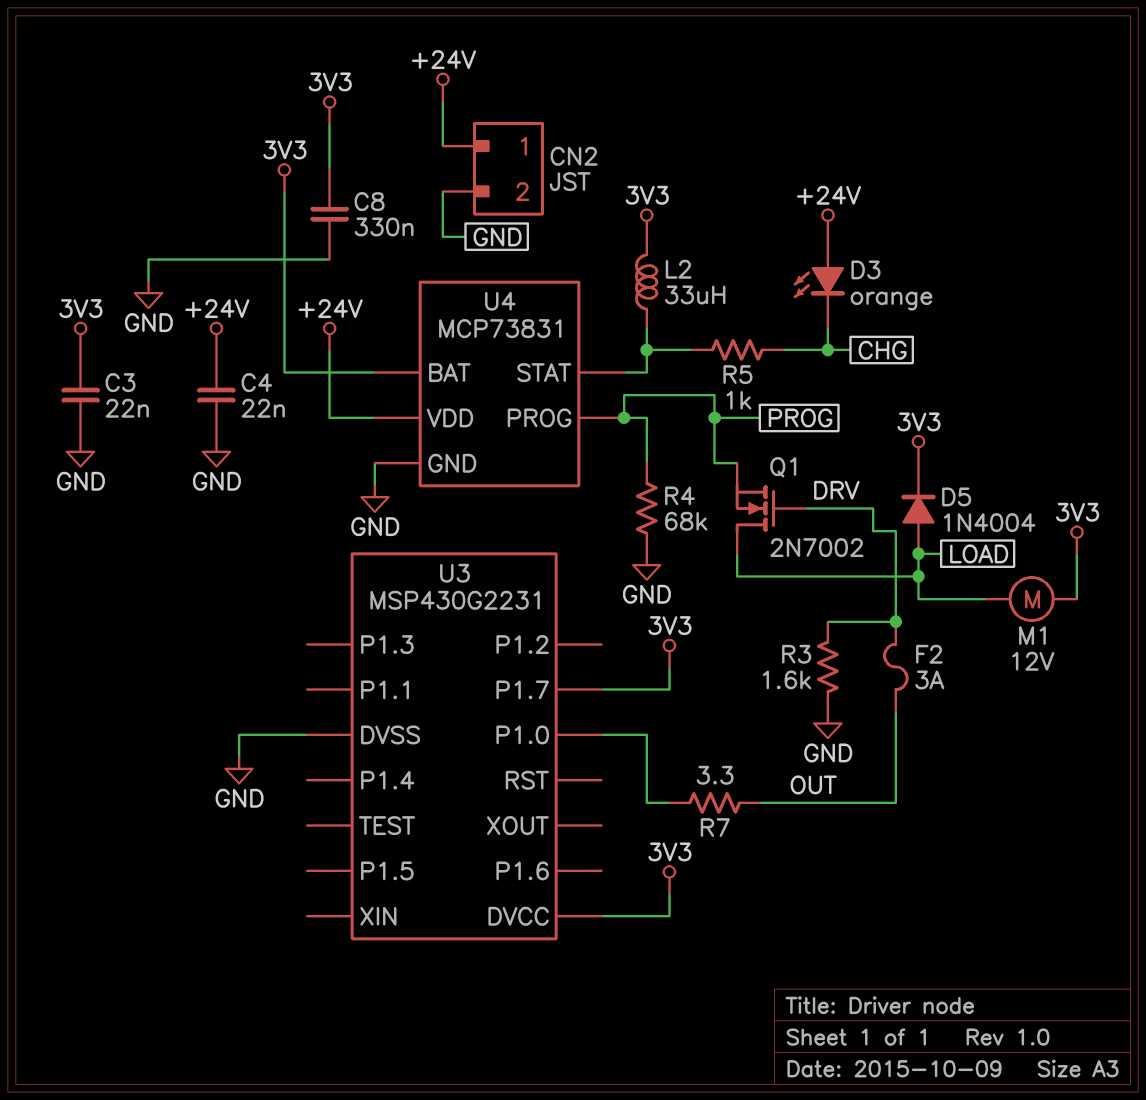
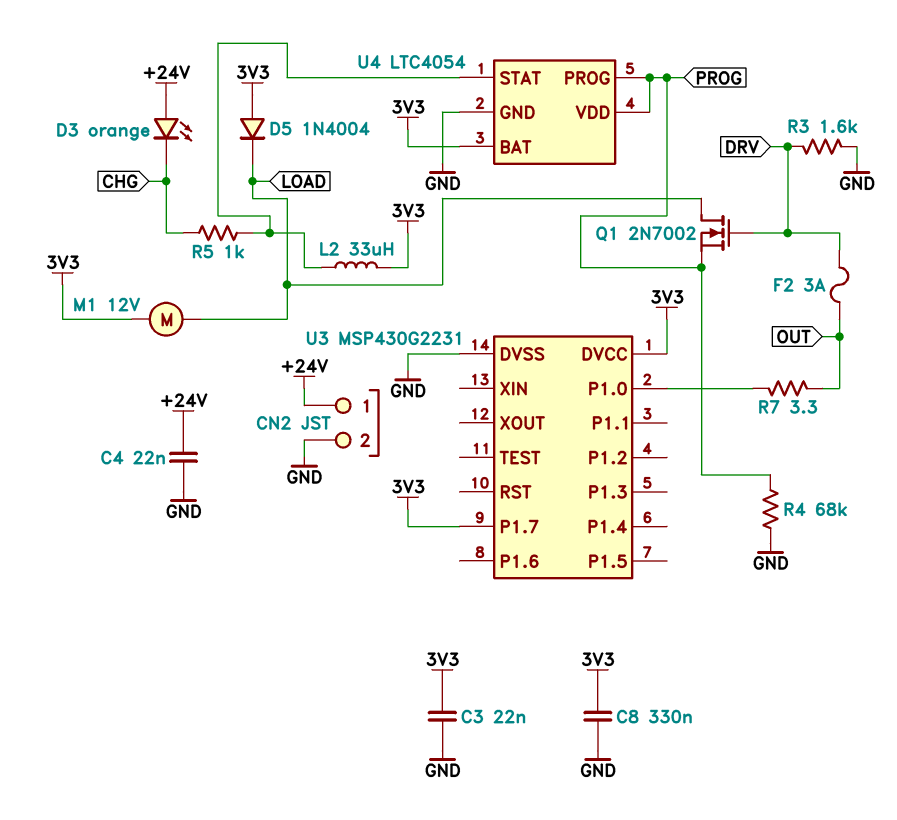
D5: diode 1N4004 (A LOAD, K 3V3) -> diode 1N4004 (A 3V3, K LOAD)
U4: MCP73831 -> LTC4054
U4 pin VDD: +24V -> PROG

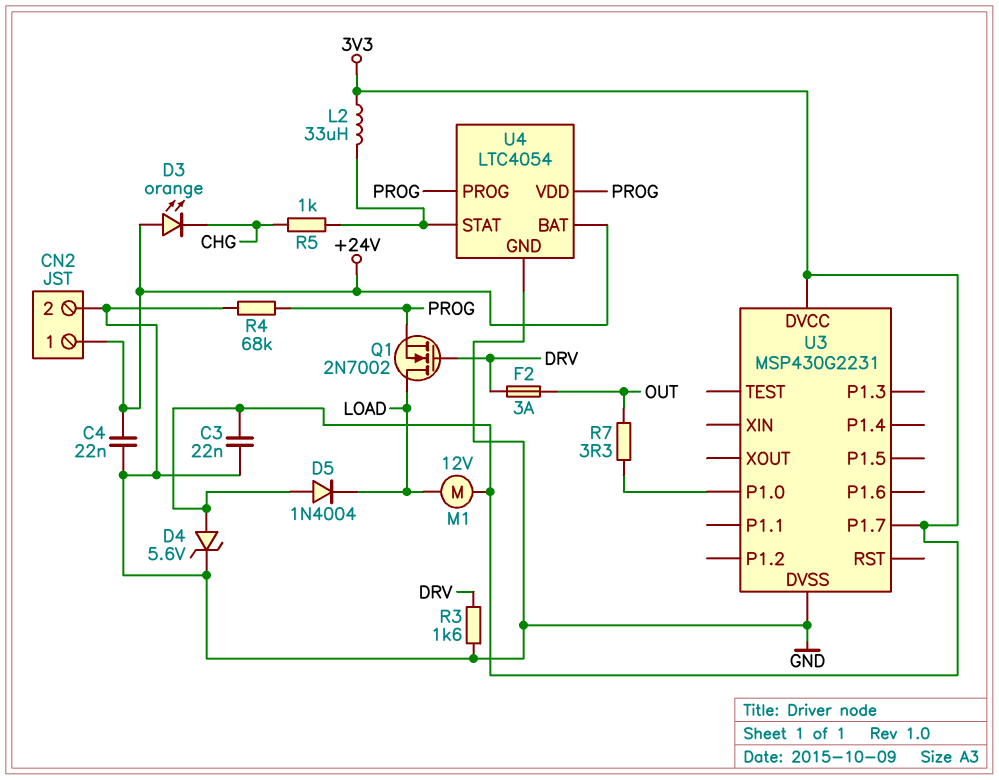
C8: 330nF (3V3, GND) -> none
D4: none -> zener 5.6V (A 3V3, K GND)
U4 pin BAT: 3V3 -> +24V

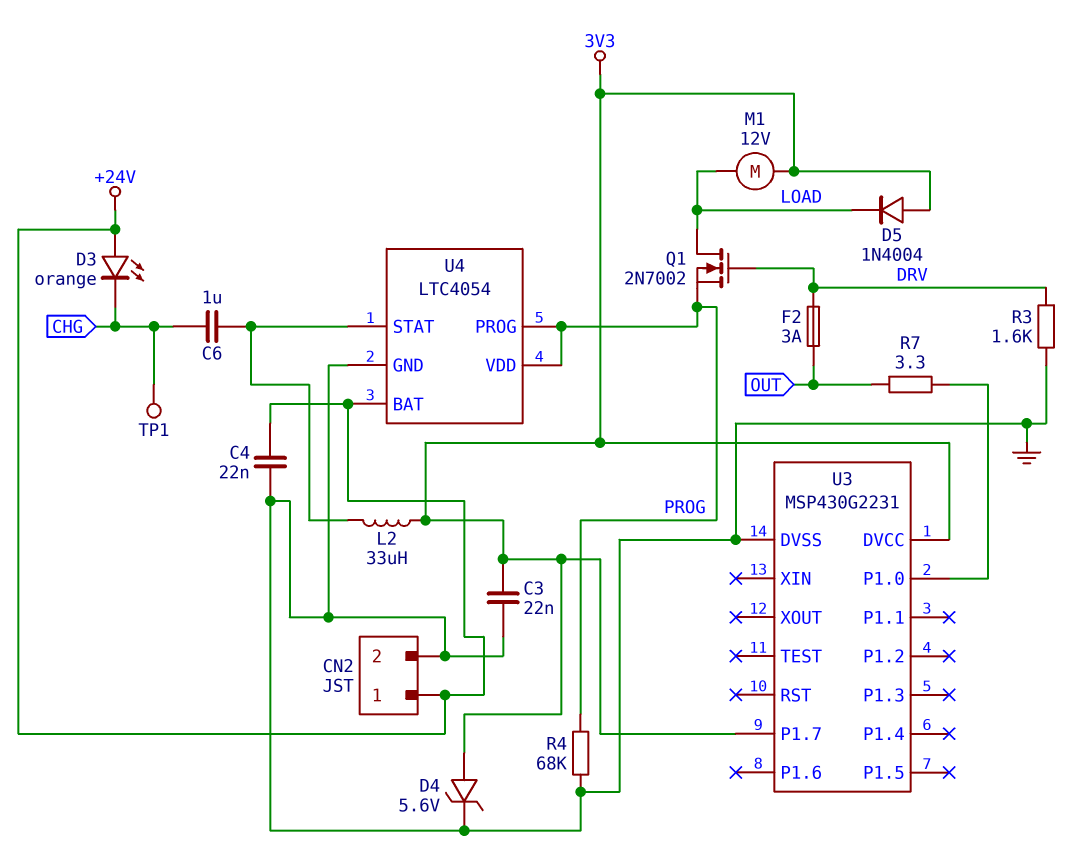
C6: none -> 1uF (CHG, U4/STAT)
R5: 1k (CHG, U4/STAT) -> none
TP1: none -> test point (CHG)

